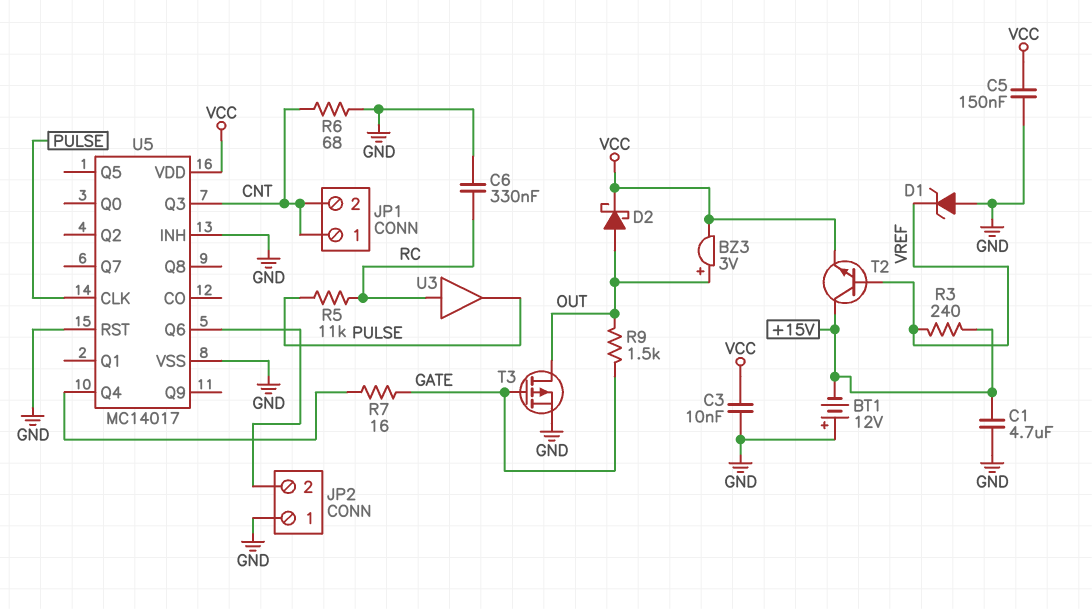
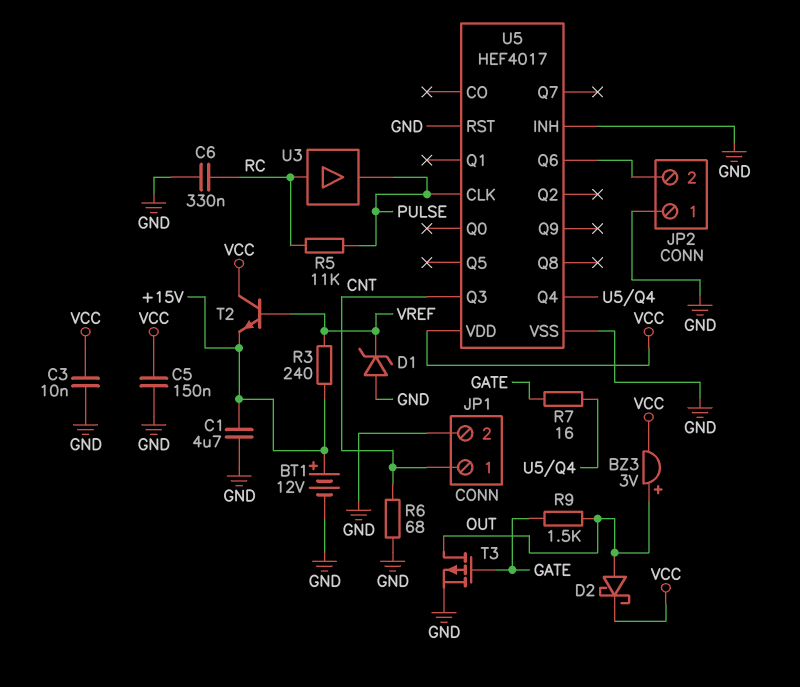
BT1: 12V (plus GND, minus +15V) -> 12V (plus +15V, minus GND)
JP1 pin 2: CNT -> GND
T2: NPN (B VREF, C +15V, E VCC) -> NPN (B VREF, C VCC, E +15V)
U5: MC14017 -> HEF4017

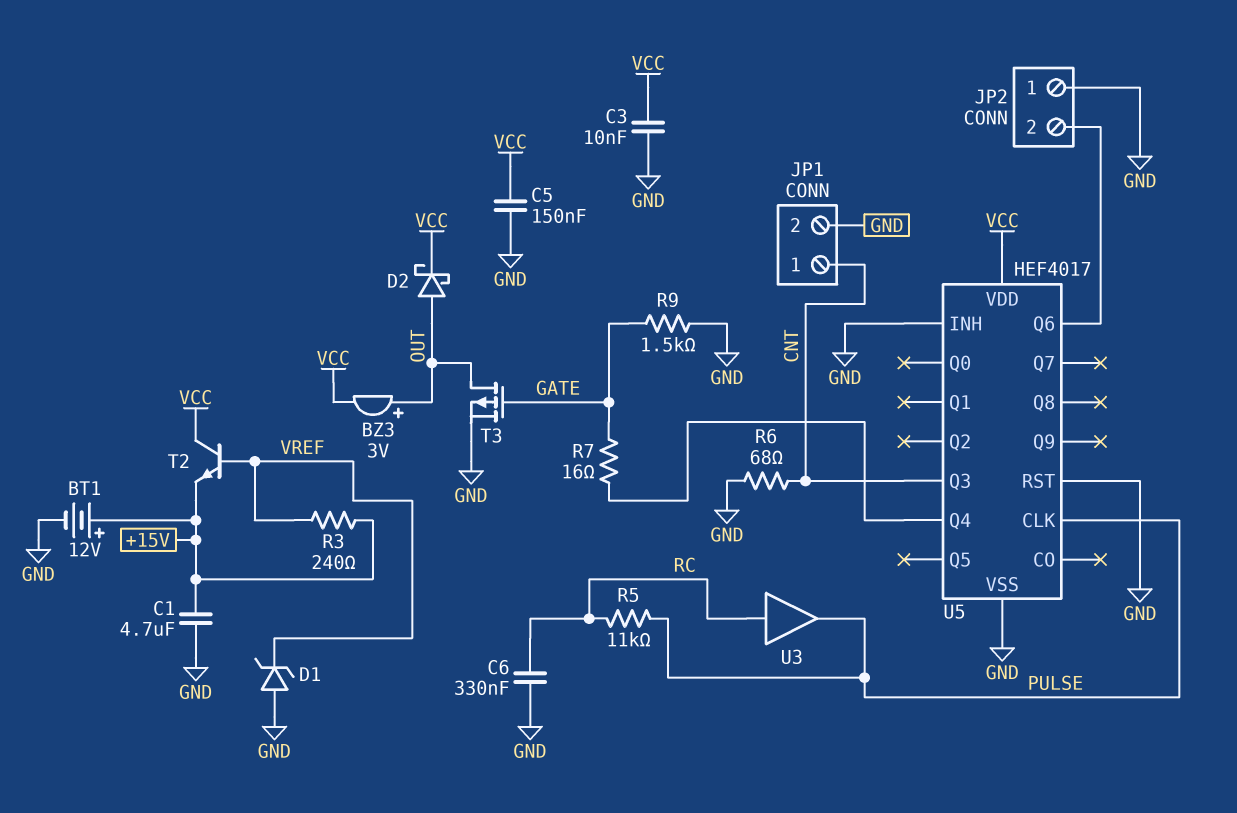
R9: 1.5k (GATE, OUT) -> 1.5k (GATE, GND)

